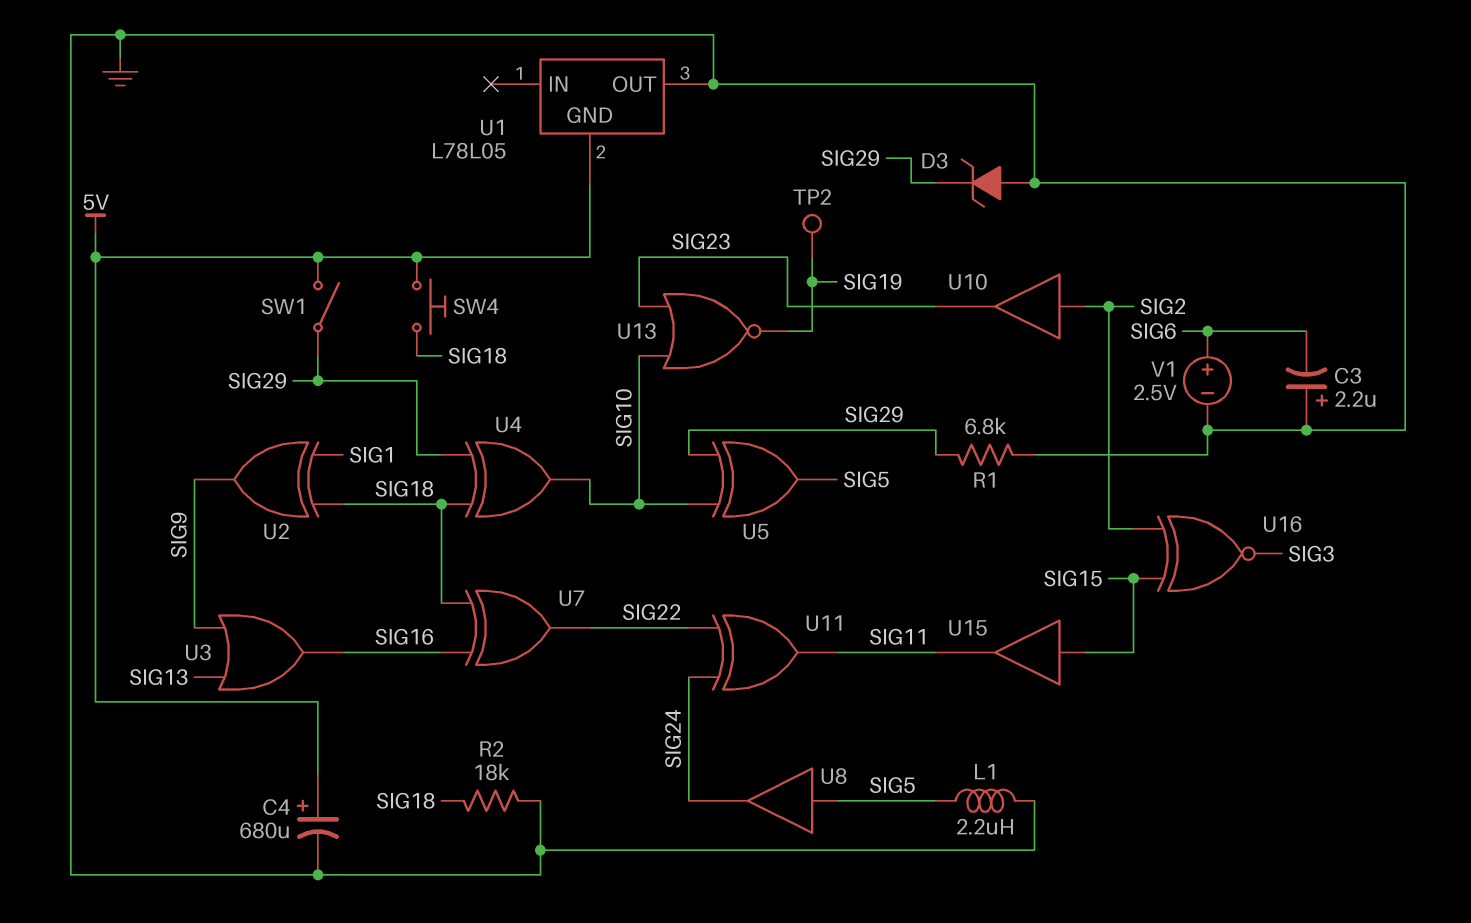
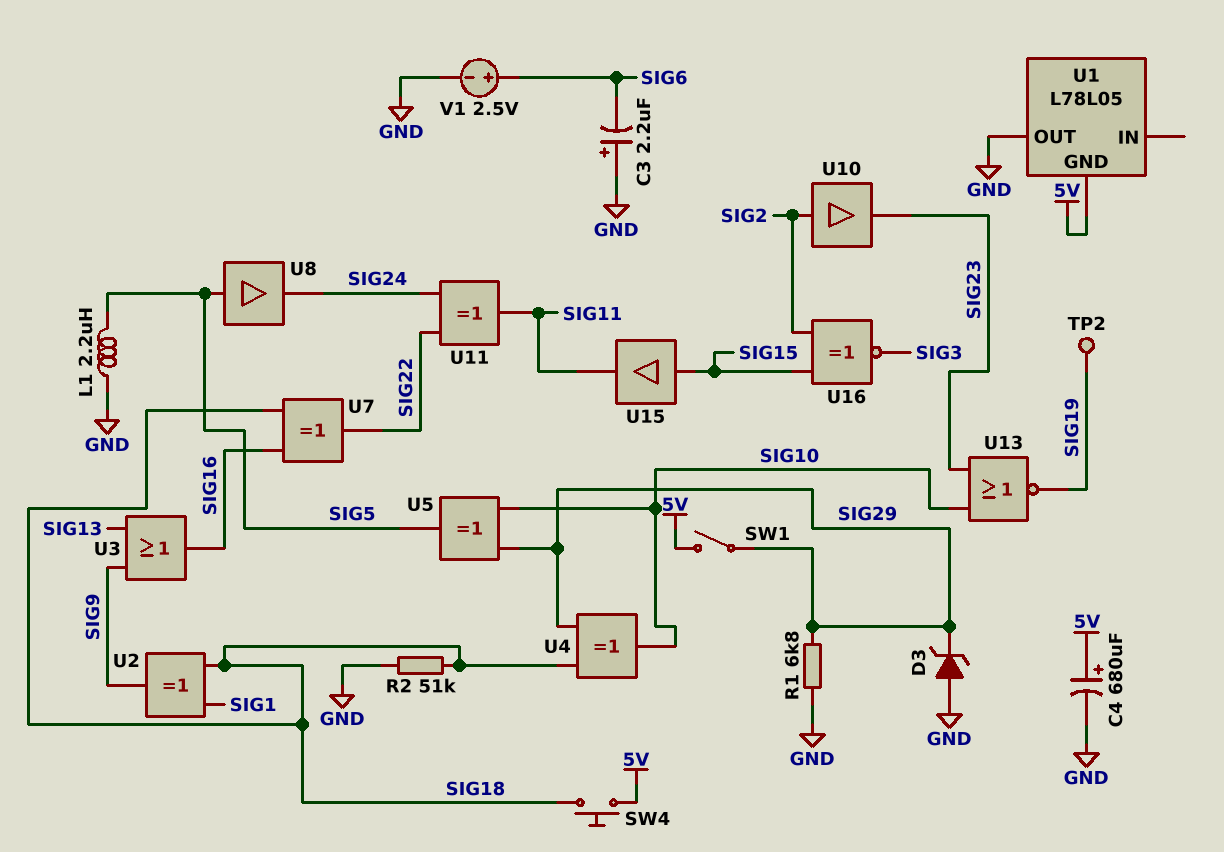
R2: 18k (GND, SIG18) -> 51k (GND, SIG18)

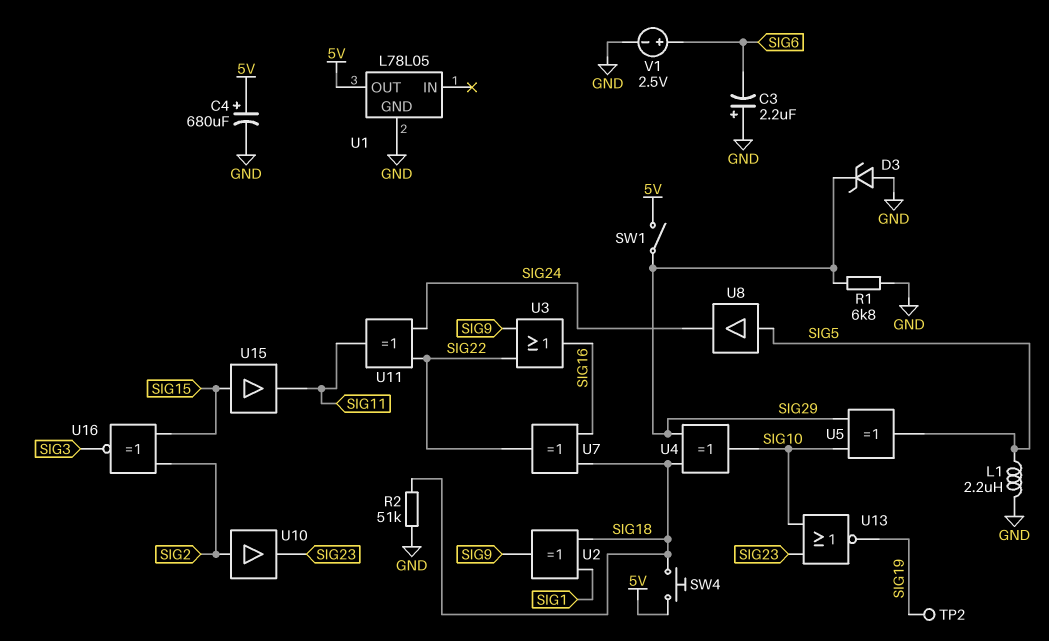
U1 pin GND: 5V -> GND
U1 pin OUT: GND -> 5V
U3: OR (in SIG9, in SIG13, out SIG16) -> OR (in SIG9, in SIG22, out SIG16)

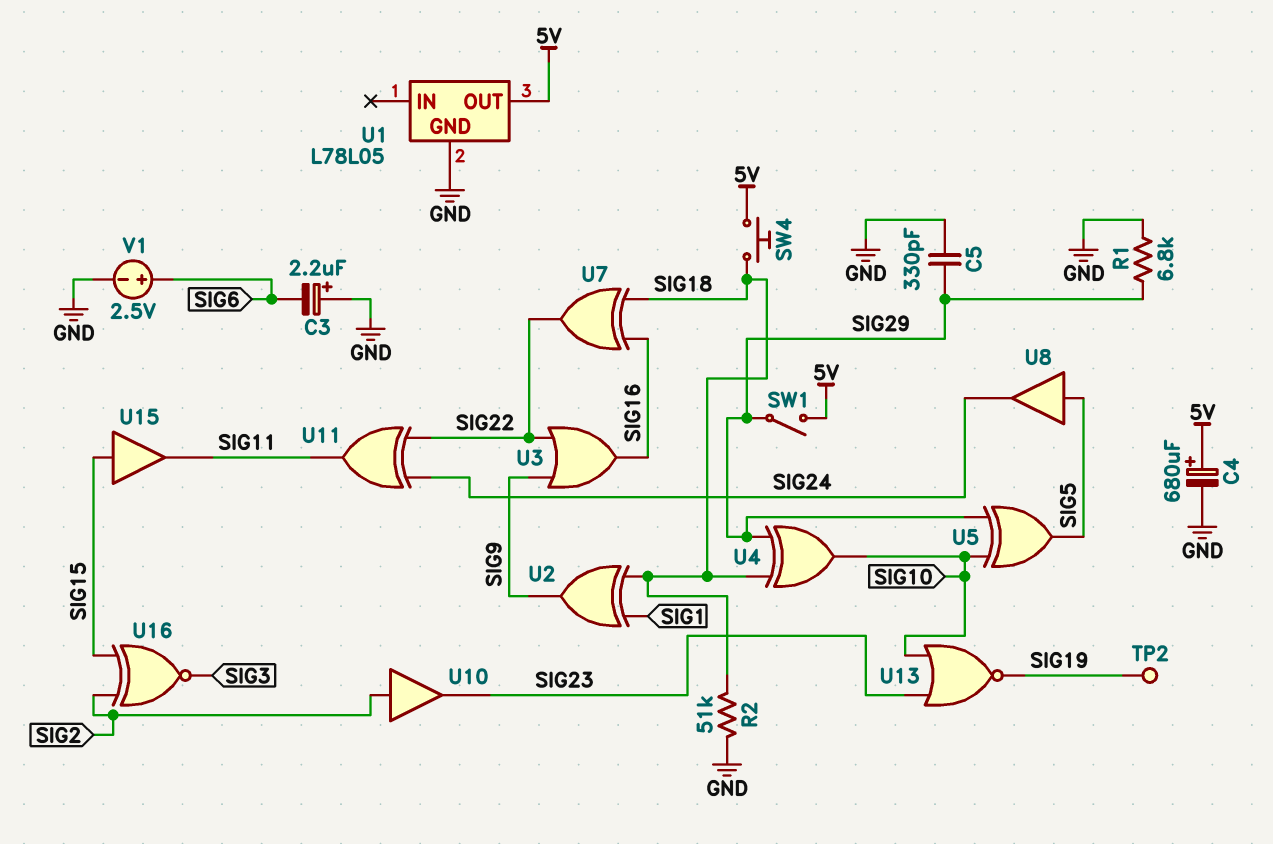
C5: none -> 330pF (GND, SIG29)
D3: zener (A GND, K SIG29) -> none
L1: 2.2uH (GND, SIG5) -> none

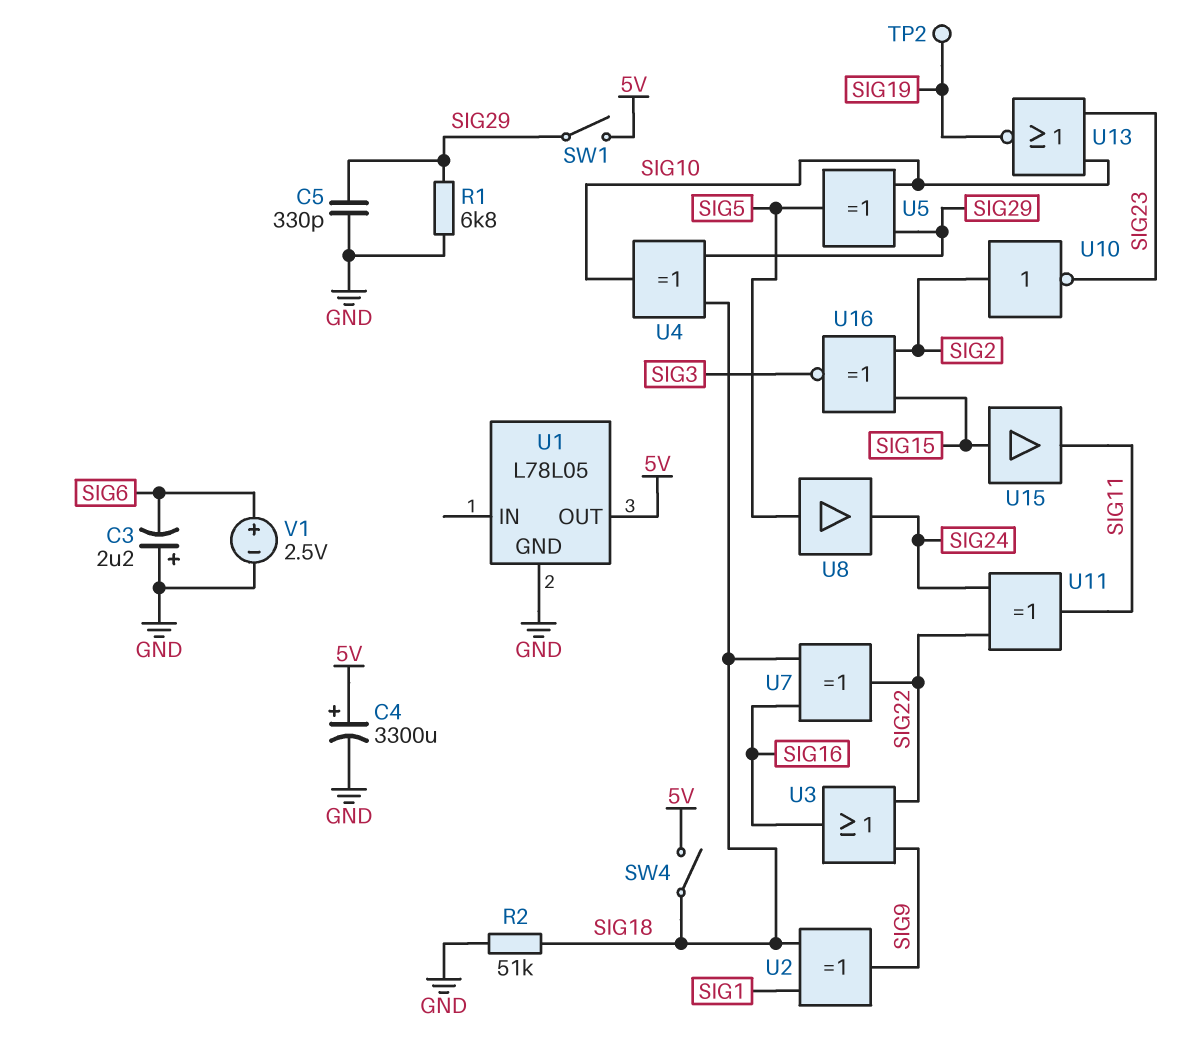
C4: 680uF (plus 5V, minus GND) -> 3300uF (plus 5V, minus GND)
SW4: button (5V, SIG18) -> switch (5V, SIG18)
U10: buffer (in SIG2, out SIG23) -> NOT (in SIG2, out SIG23)

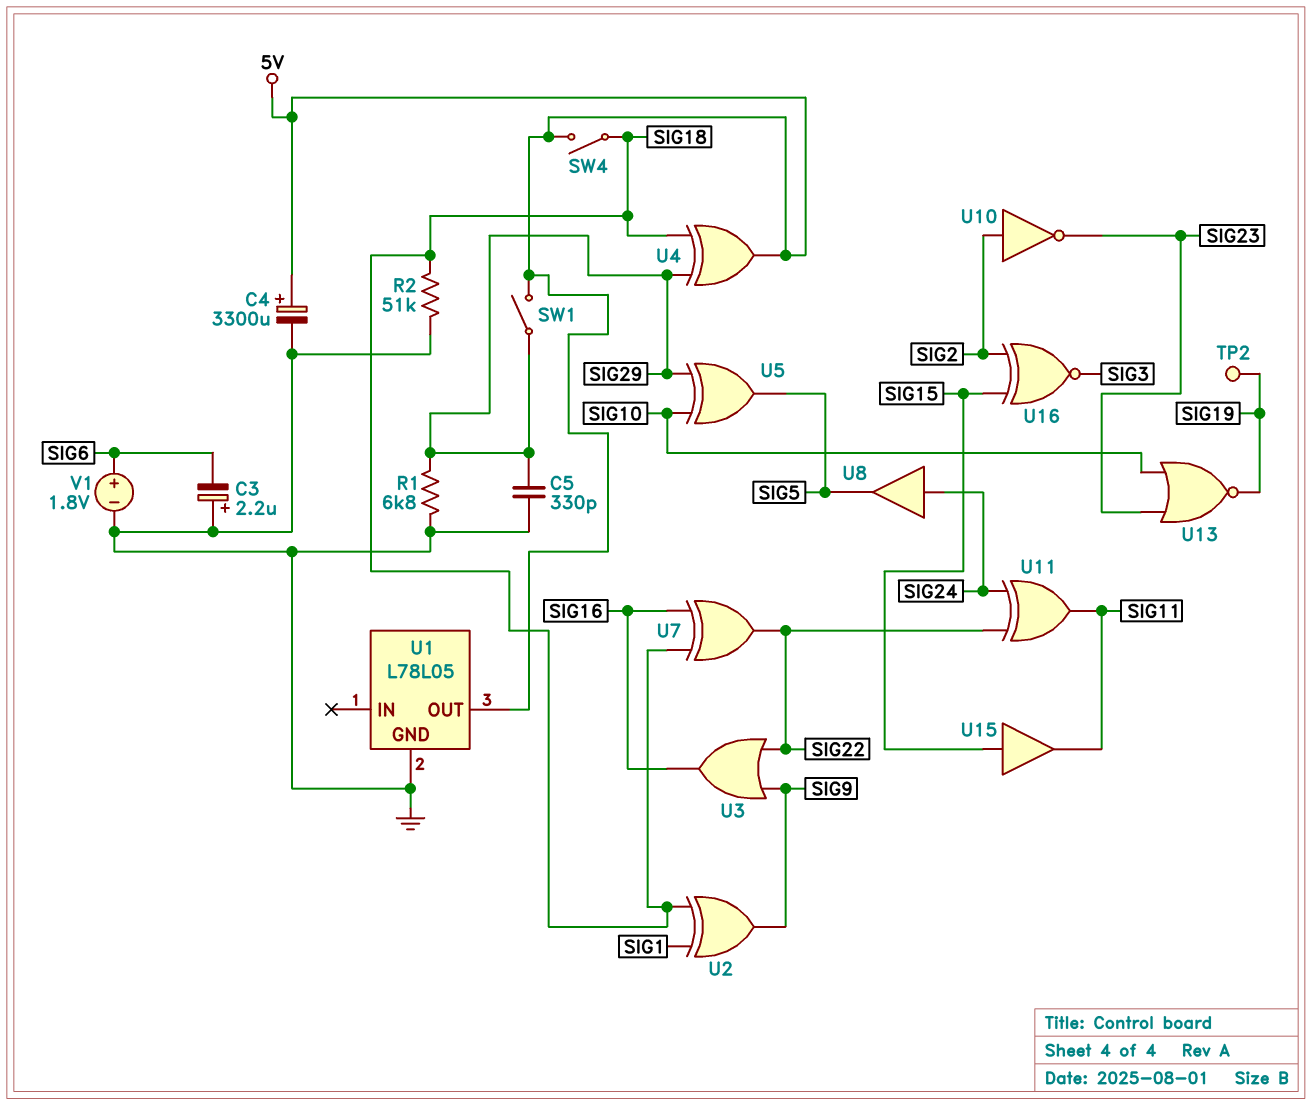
U4: XOR (in SIG18, in SIG29, out SIG10) -> XOR (in SIG18, in SIG29, out 5V)
U8: buffer (in SIG5, out SIG24) -> buffer (in SIG24, out SIG5)
V1: 2.5V (plus SIG6, minus GND) -> 1.8V (plus SIG6, minus GND)

